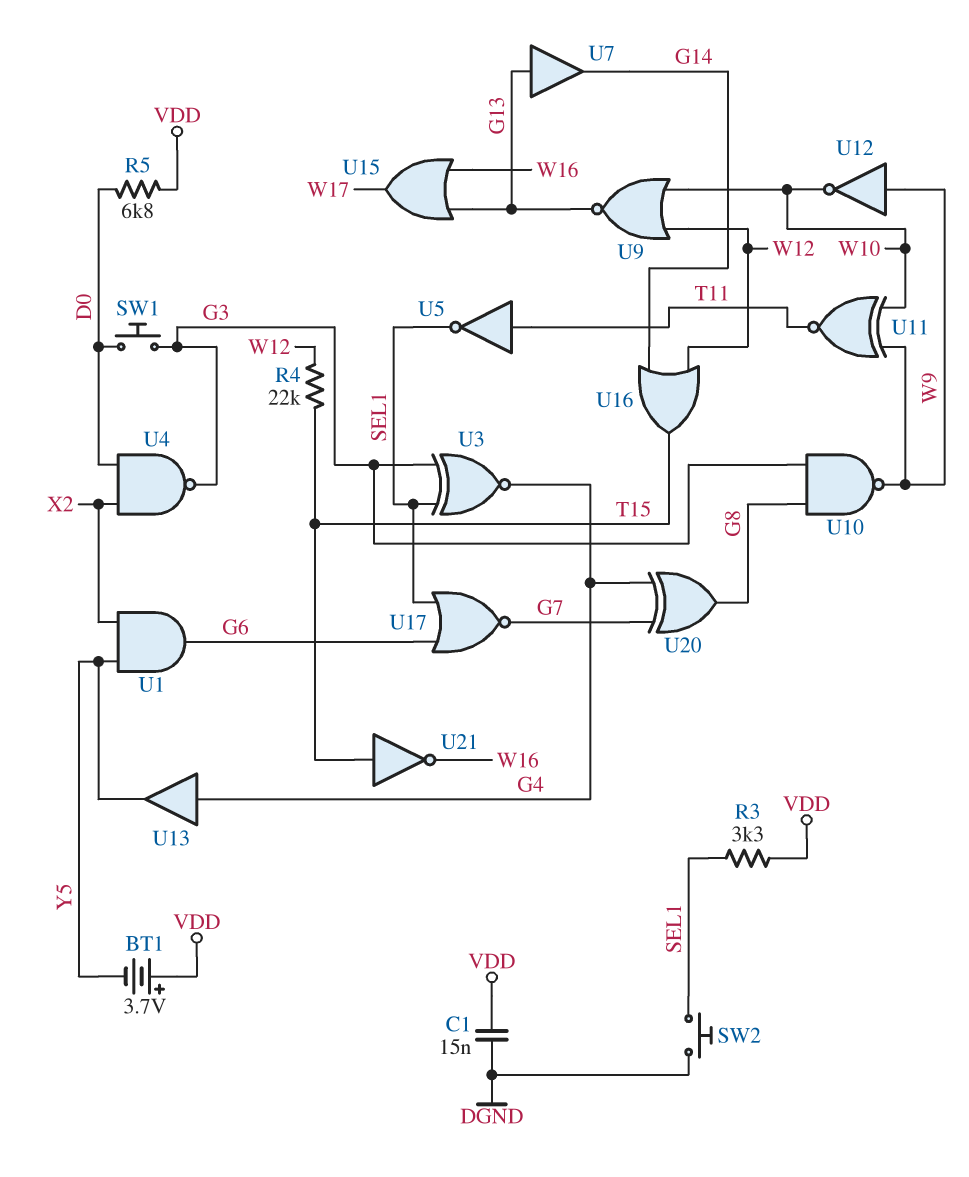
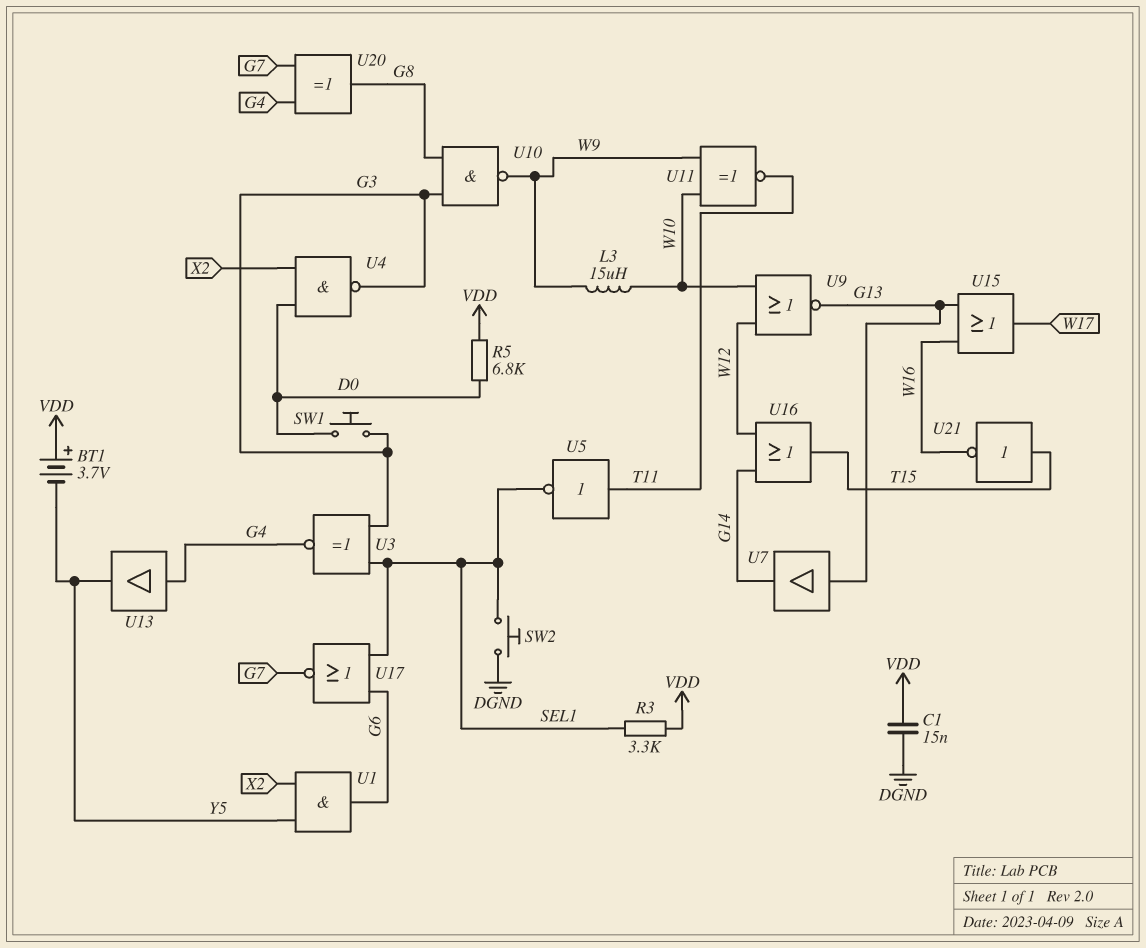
L3: none -> 15uH (W9, W10)
R4: 22k (T15, W12) -> none
U12: NOT (in W9, out W10) -> none

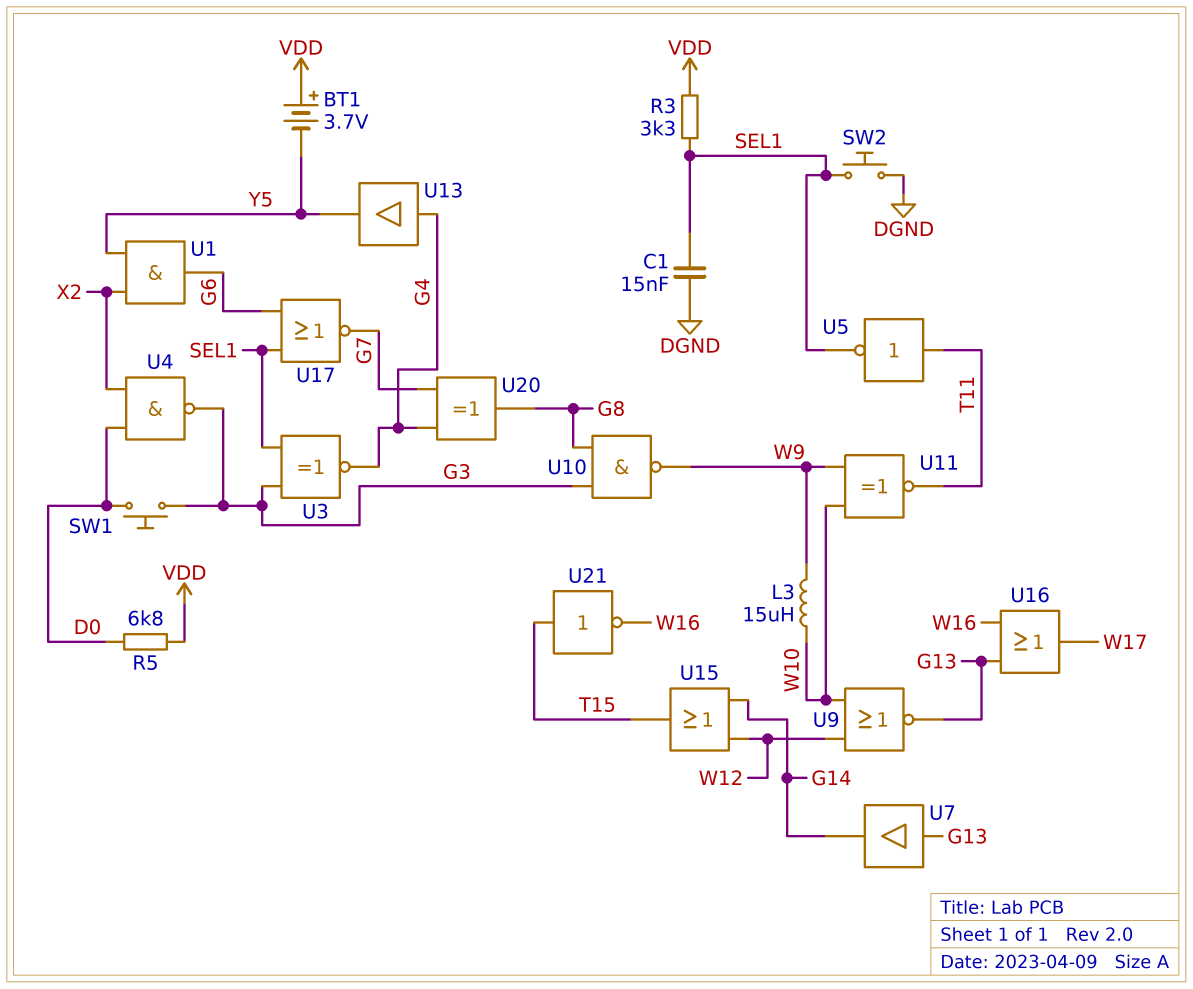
C1: 15nF (DGND, VDD) -> 15nF (DGND, SEL1)
U15: OR (in G13, in W16, out W17) -> OR (in G14, in W12, out T15)
U16: OR (in G14, in W12, out T15) -> OR (in G13, in W16, out W17)

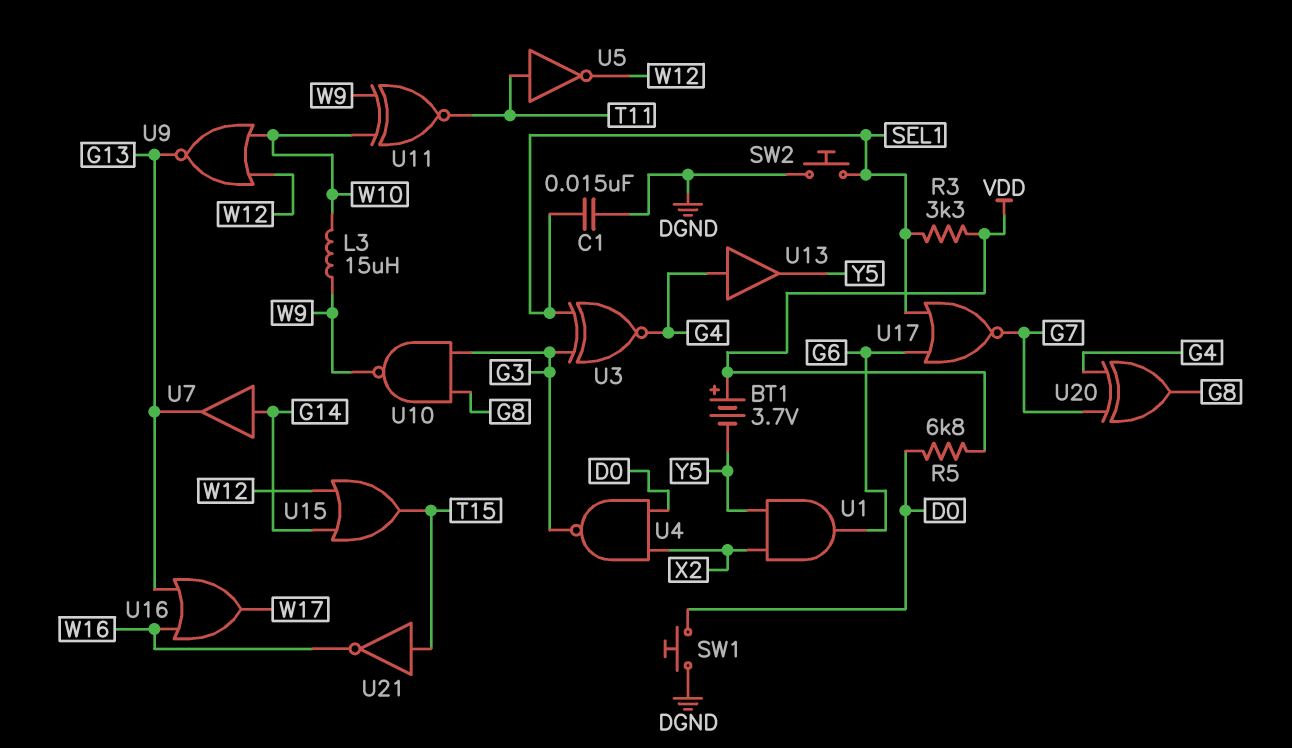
SW1: button (D0, G3) -> button (D0, DGND)
U5: NOT (in T11, out SEL1) -> NOT (in T11, out W12)
U7: buffer (in G13, out G14) -> buffer (in G14, out G13)

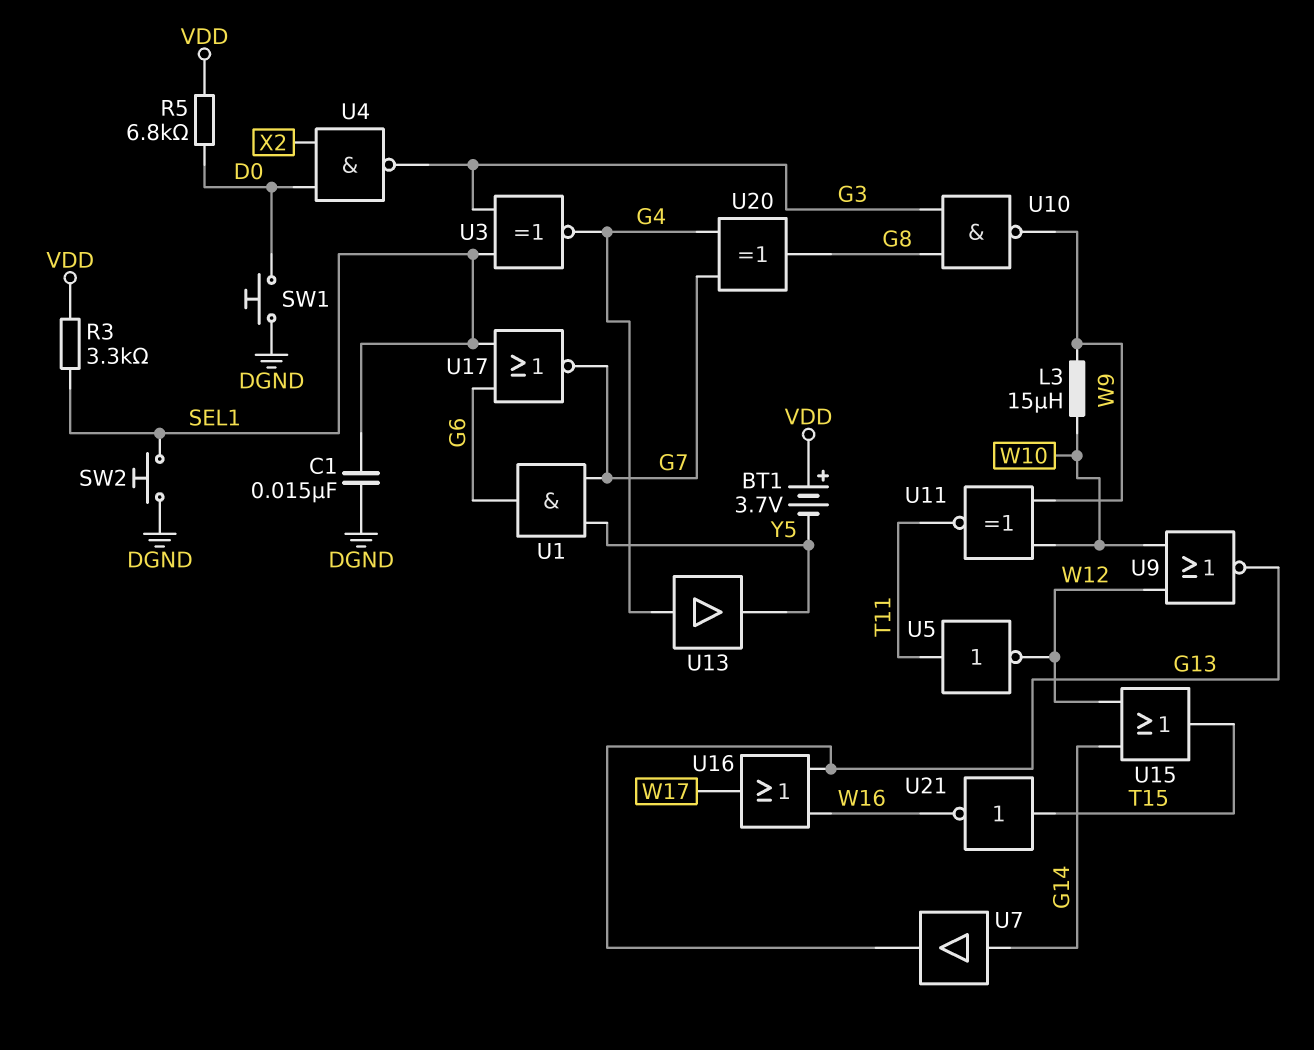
U1: AND (in X2, in Y5, out G6) -> AND (in G7, in Y5, out G6)

